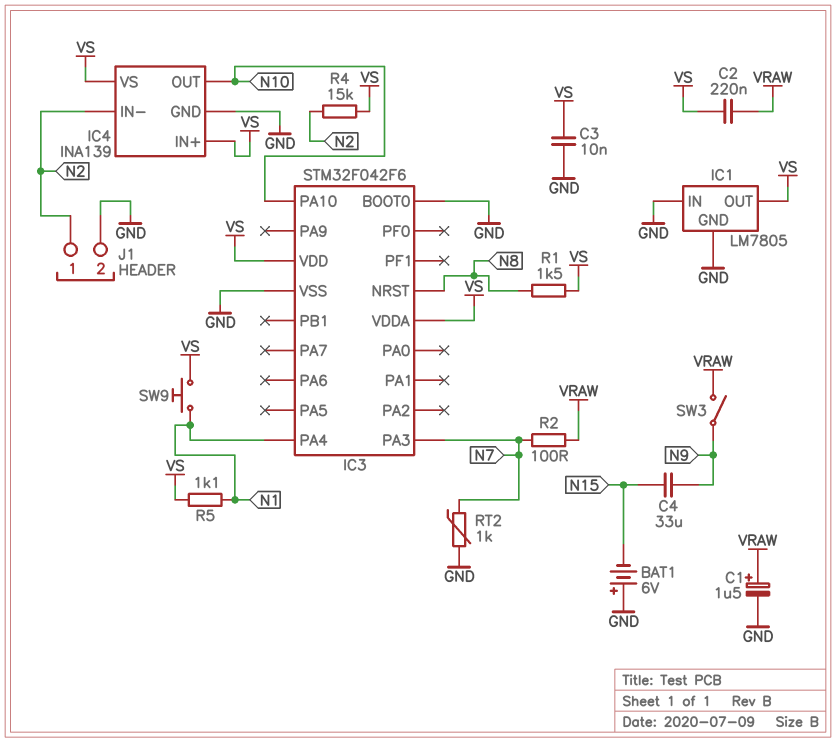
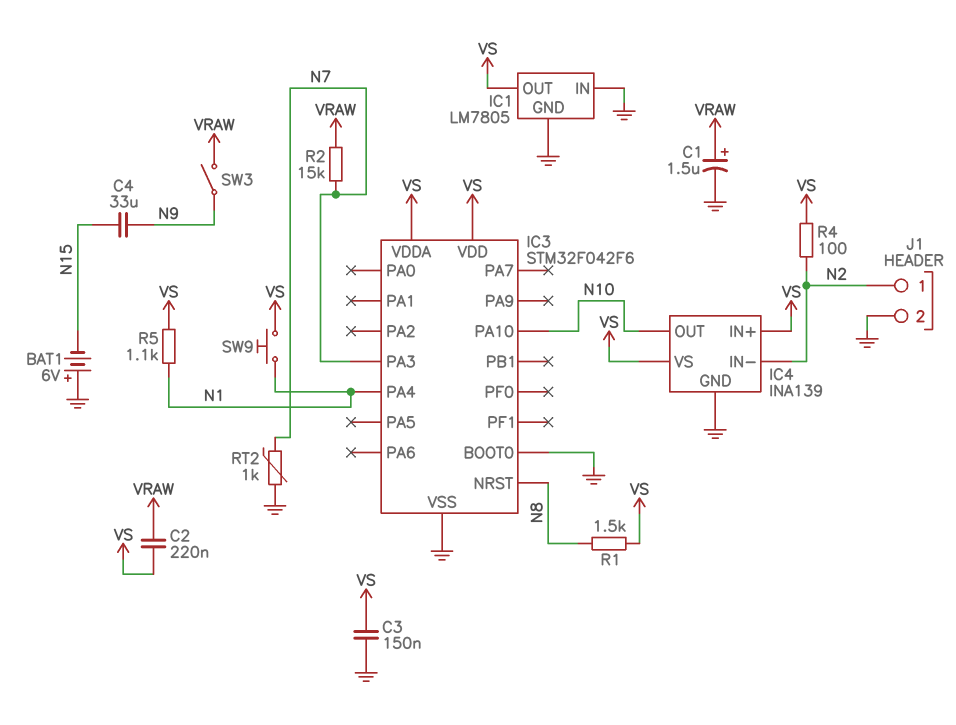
C3: 10nF (GND, VS) -> 150nF (GND, VS)
R2: 100 (N7, VRAW) -> 15k (N7, VRAW)
R4: 15k (N2, VS) -> 100 (N2, VS)

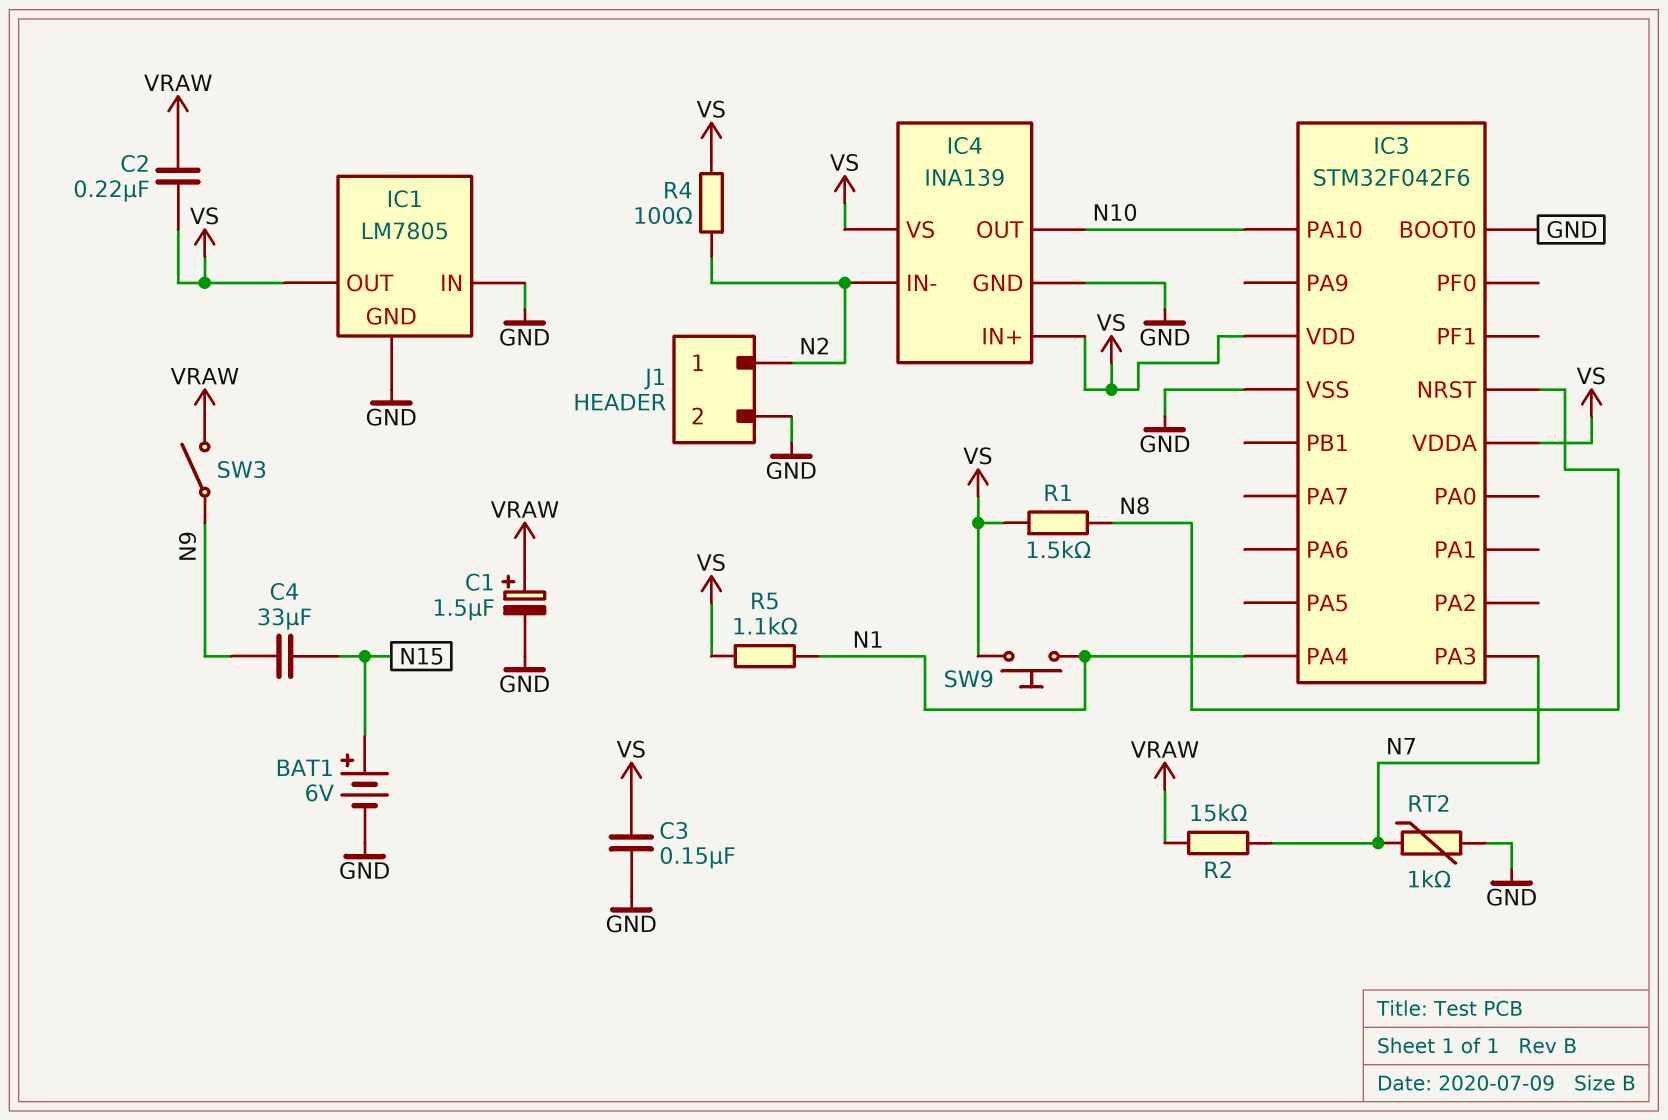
BAT1: 6V (plus GND, minus N15) -> 6V (plus N15, minus GND)

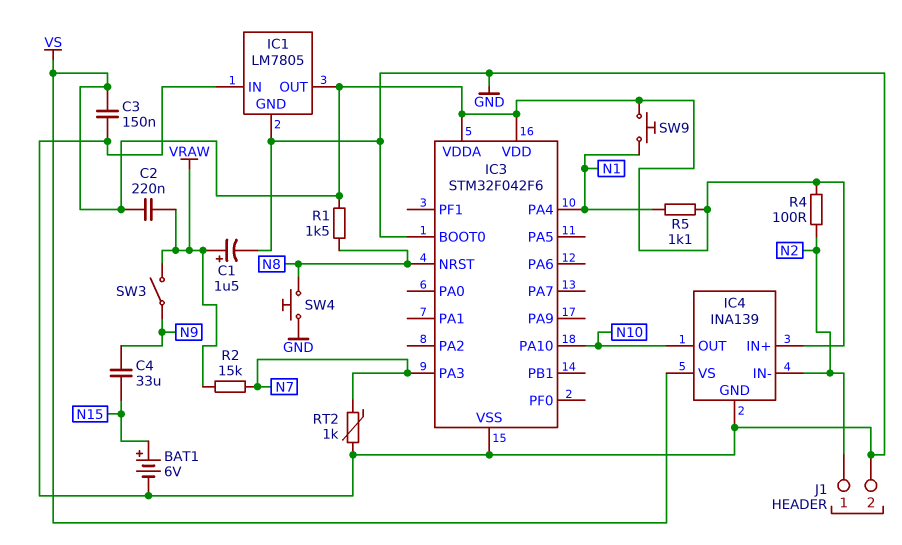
SW4: none -> button (GND, N8)

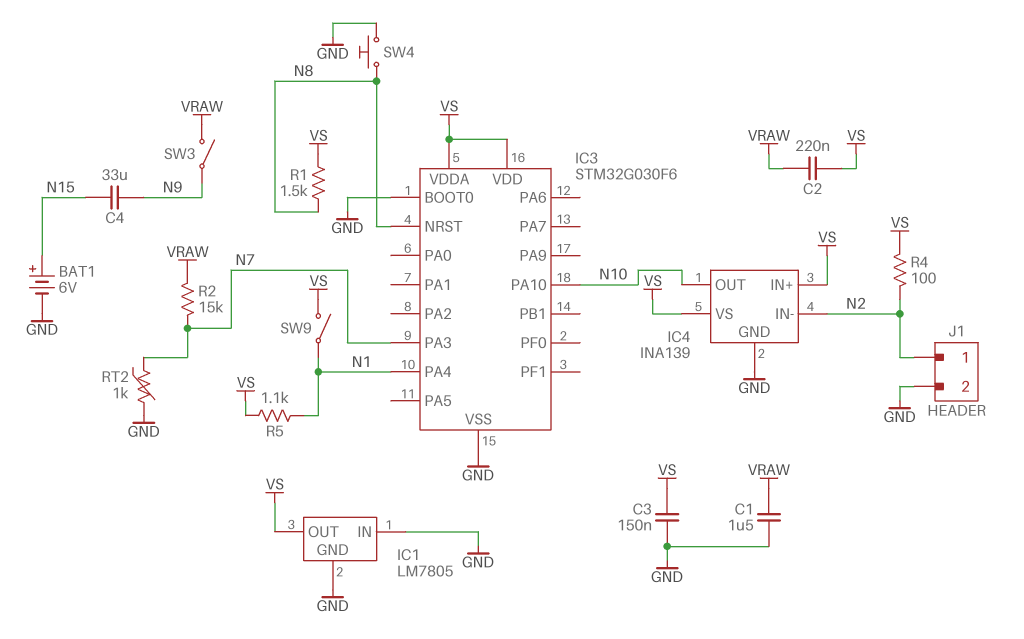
C1: 1.5uF (plus VRAW, minus GND) -> 1.5uF (GND, VRAW)
IC3: STM32F042F6 -> STM32G030F6
SW9: button (N1, VS) -> switch (N1, VS)

